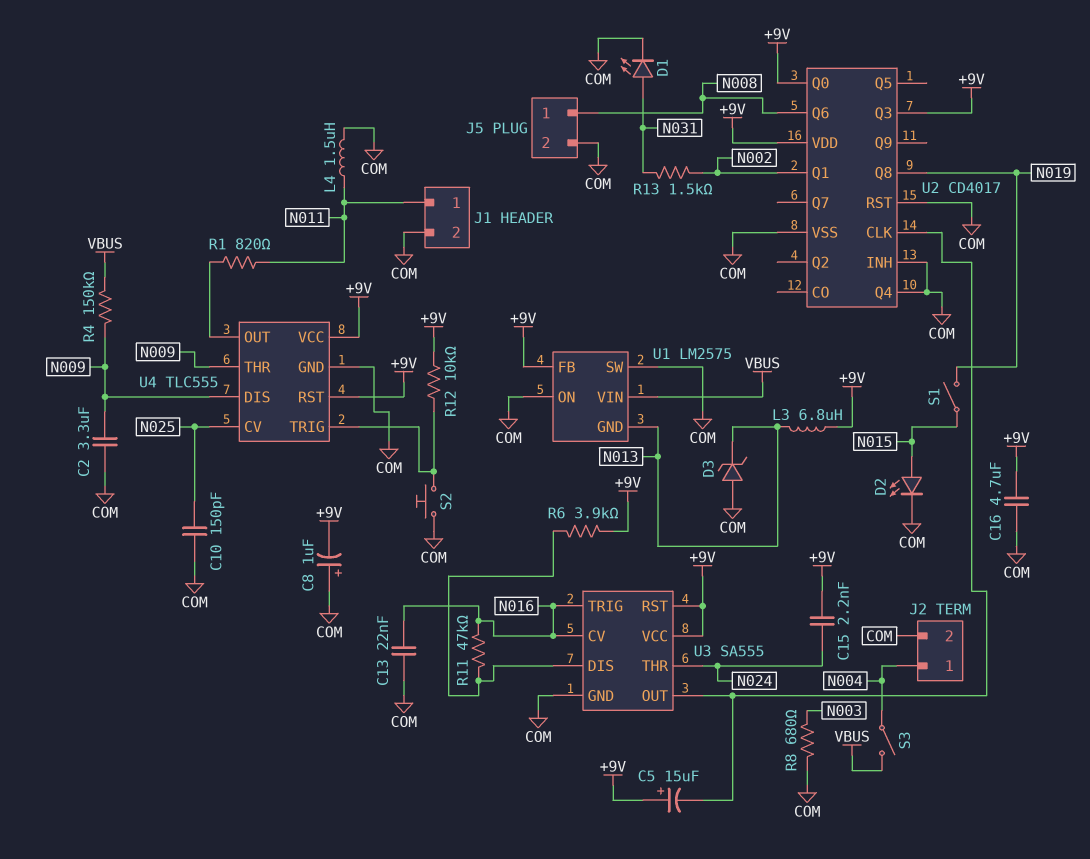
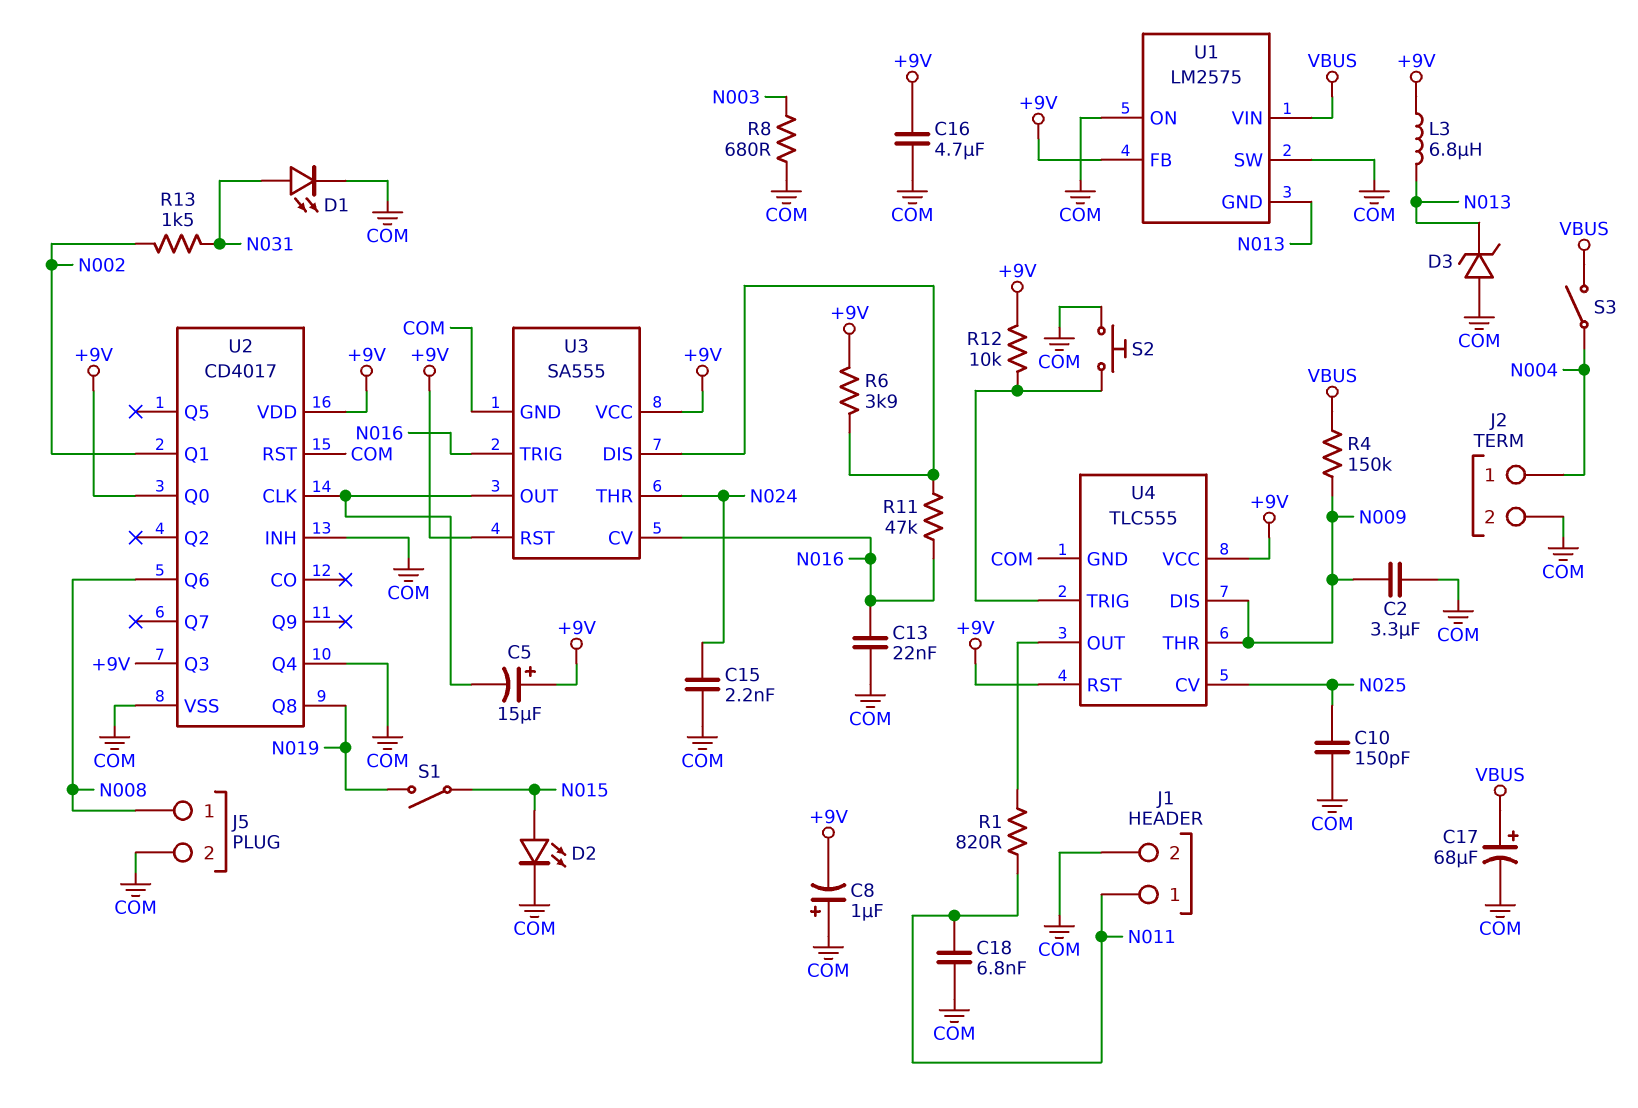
C15: 2.2nF (+9V, N024) -> 2.2nF (COM, N024)
C17: none -> 68uF (plus VBUS, minus COM)
C18: none -> 6.8nF (COM, N011)
L4: 1.5uH (COM, N011) -> none

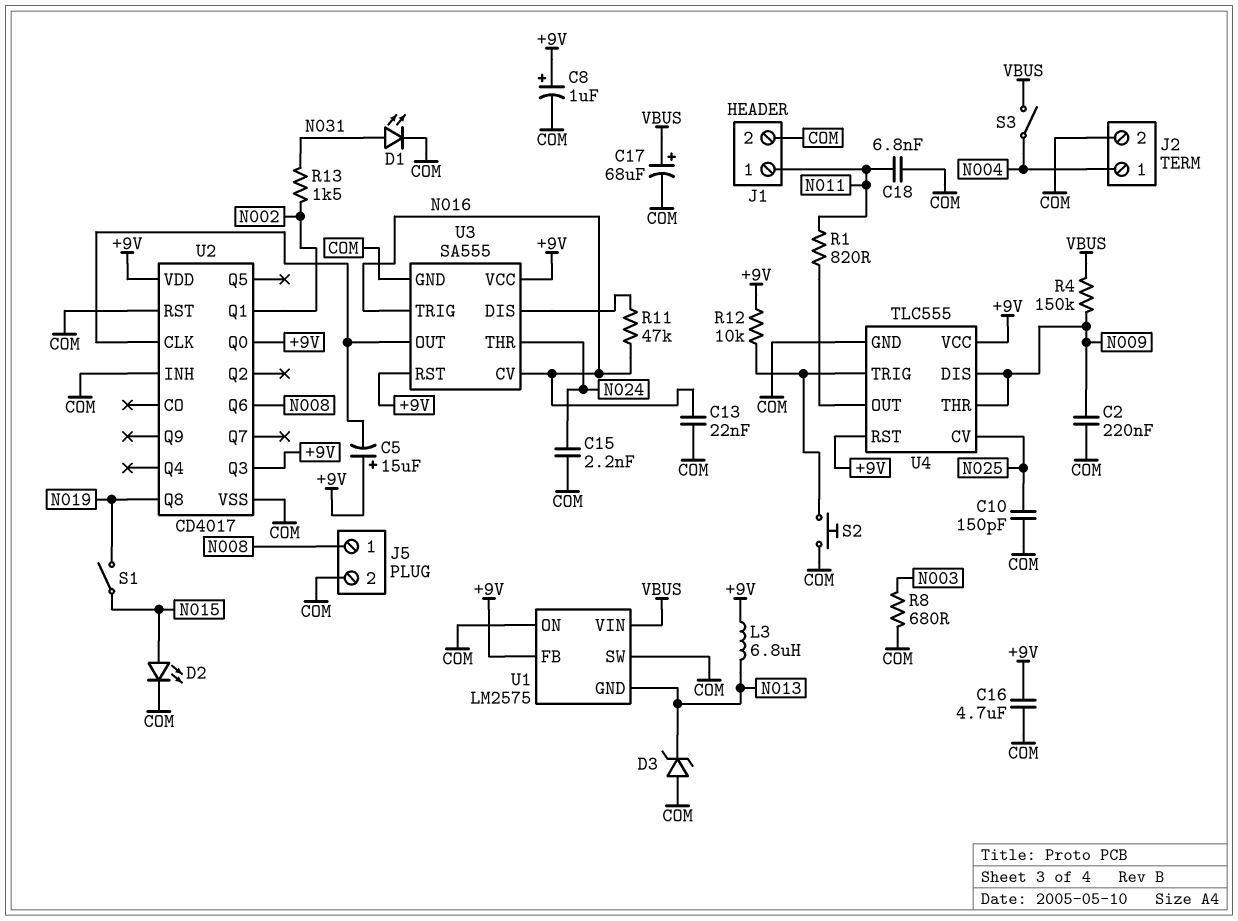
C2: 3.3uF (COM, N009) -> 220nF (COM, N009)
C8: 1uF (plus COM, minus +9V) -> 1uF (plus +9V, minus COM)
R6: 3.9k (+9V, U3/DIS) -> none
U2 pin Q4: COM -> none

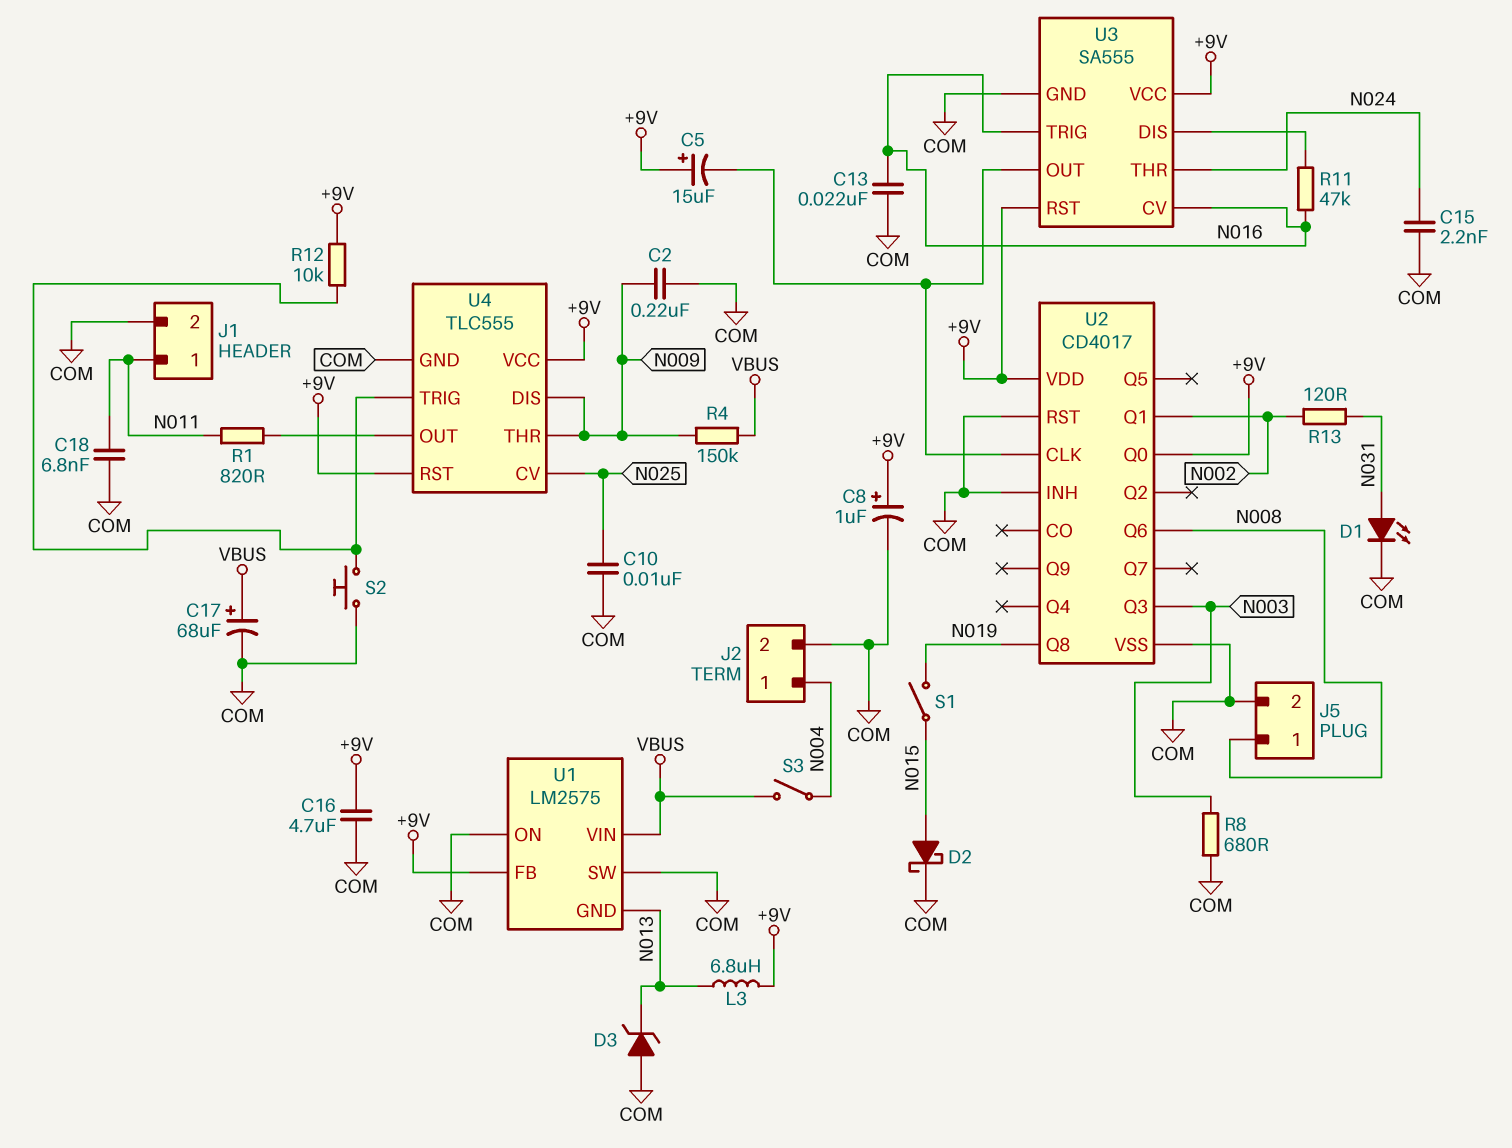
C10: 150pF (COM, N025) -> 10nF (COM, N025)
D2: LED (A N015, K COM) -> schottky (A N015, K COM)
R13: 1.5k (N002, N031) -> 120 (N002, N031)
U2 pin Q3: +9V -> N003

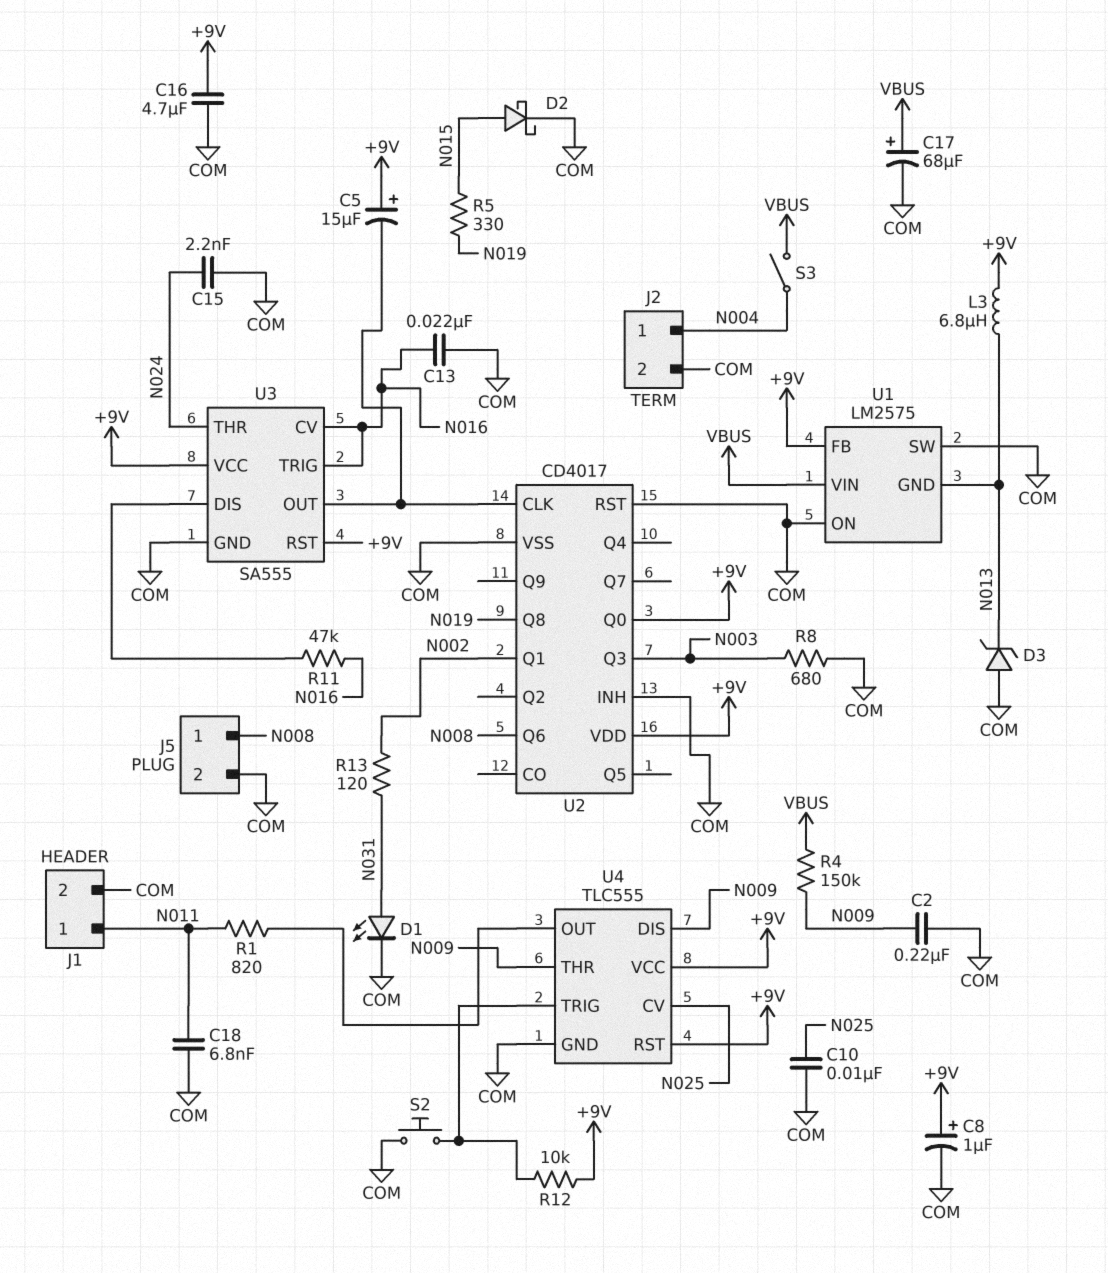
R5: none -> 330 (N015, N019)
S1: switch (N015, N019) -> none

